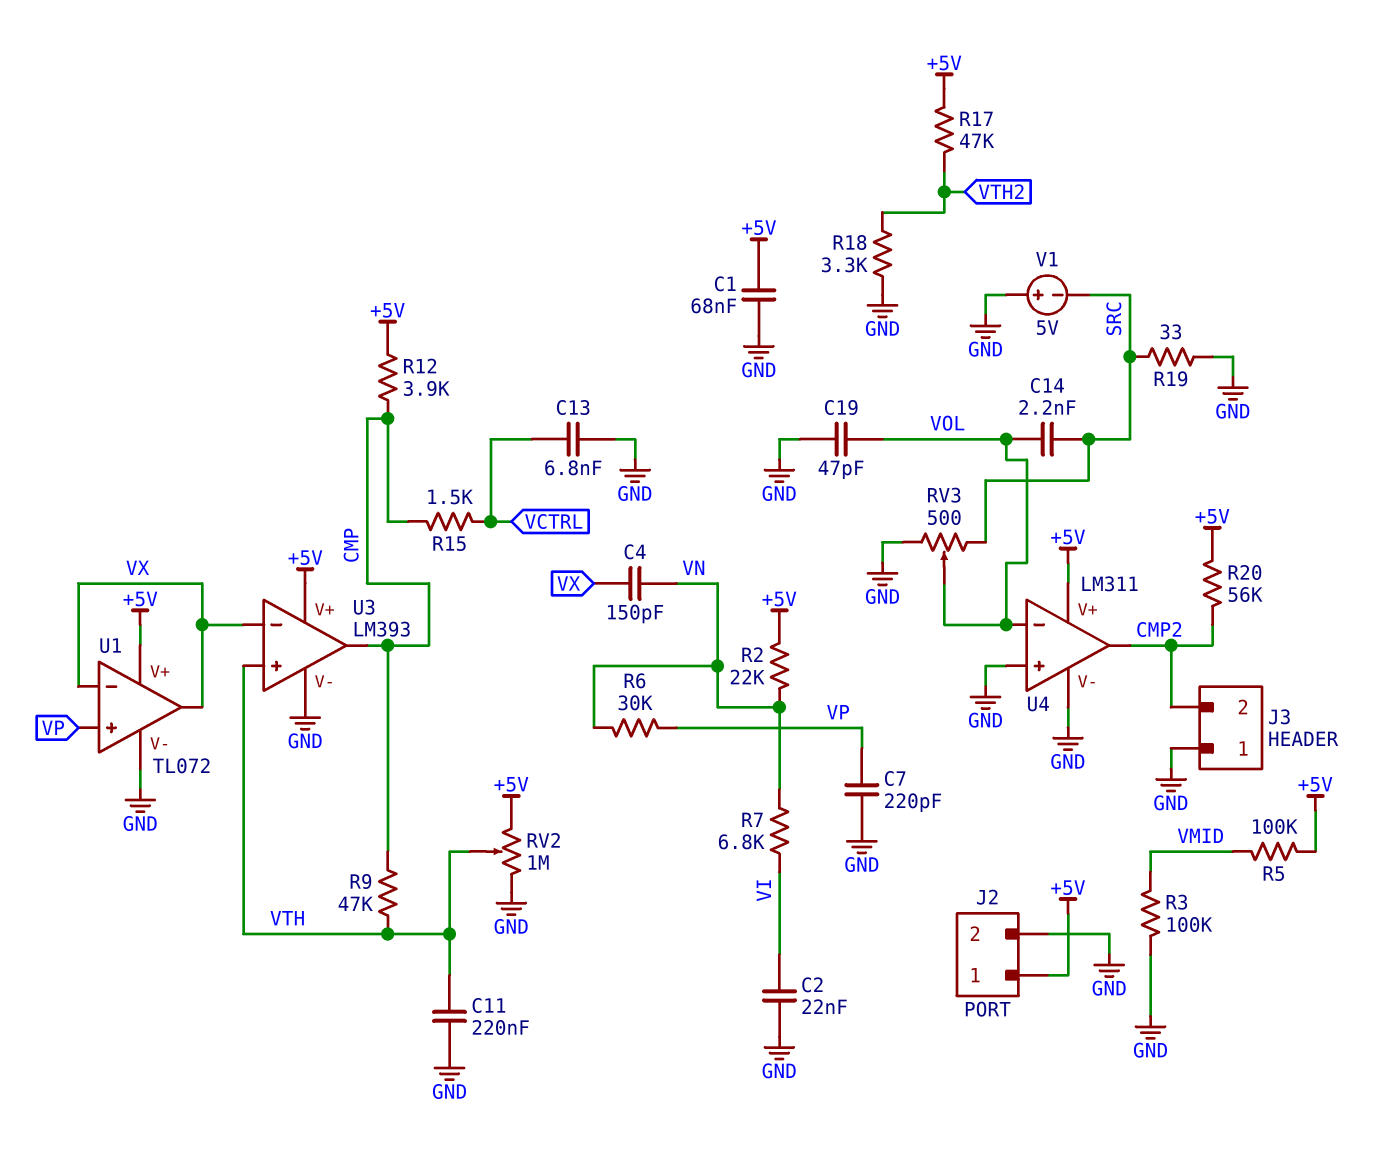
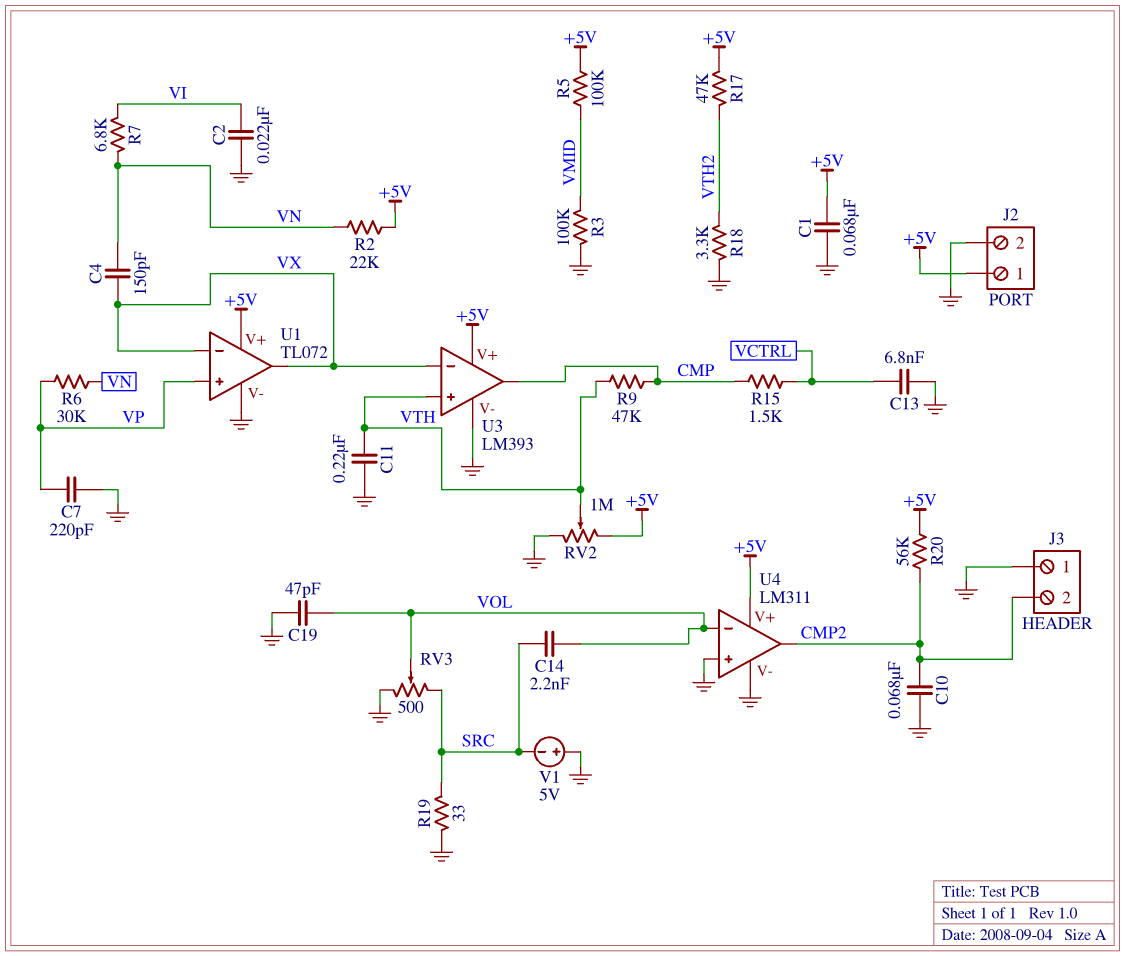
C10: none -> 68nF (CMP2, GND)
R12: 3.9k (+5V, CMP) -> none

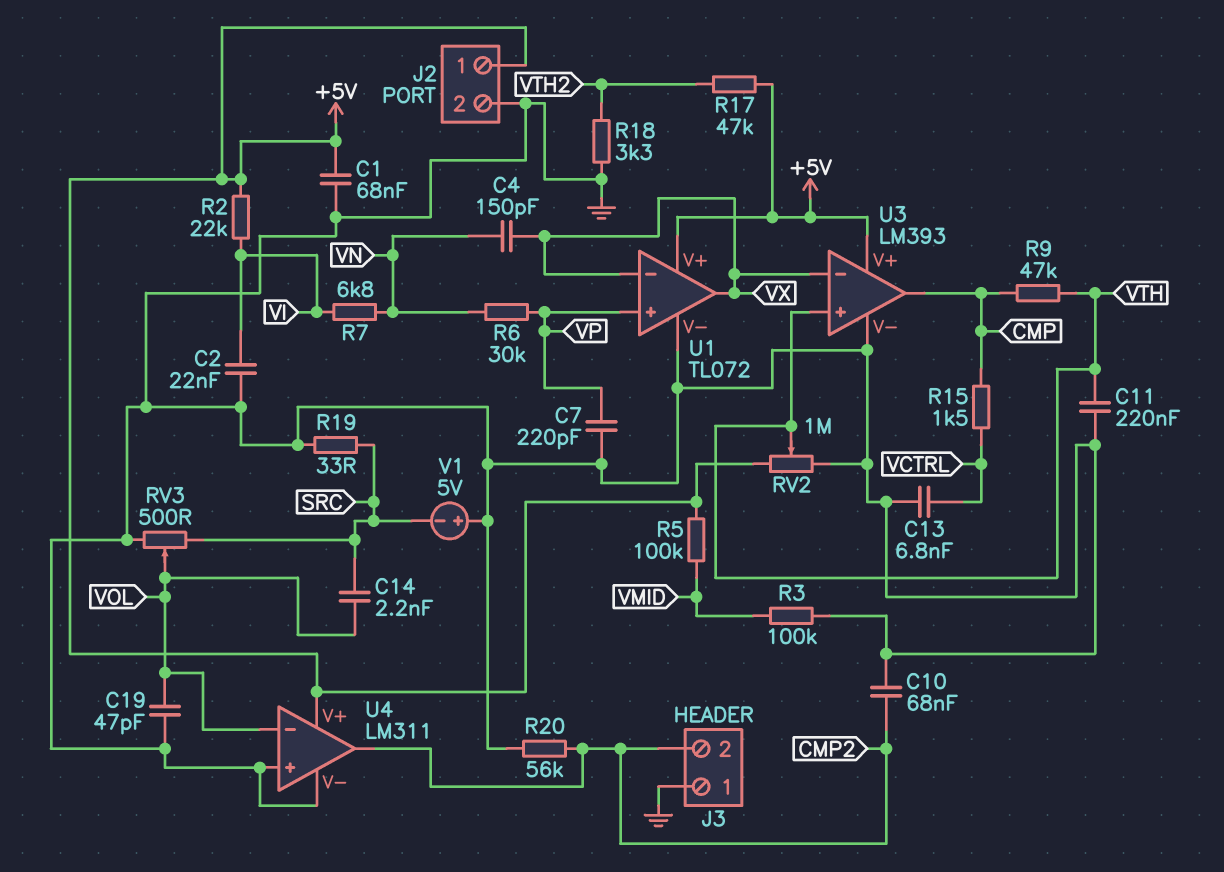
R2: 22k (+5V, VN) -> 22k (+5V, VI)
R20: 56k (+5V, CMP2) -> 56k (CMP2, GND)

